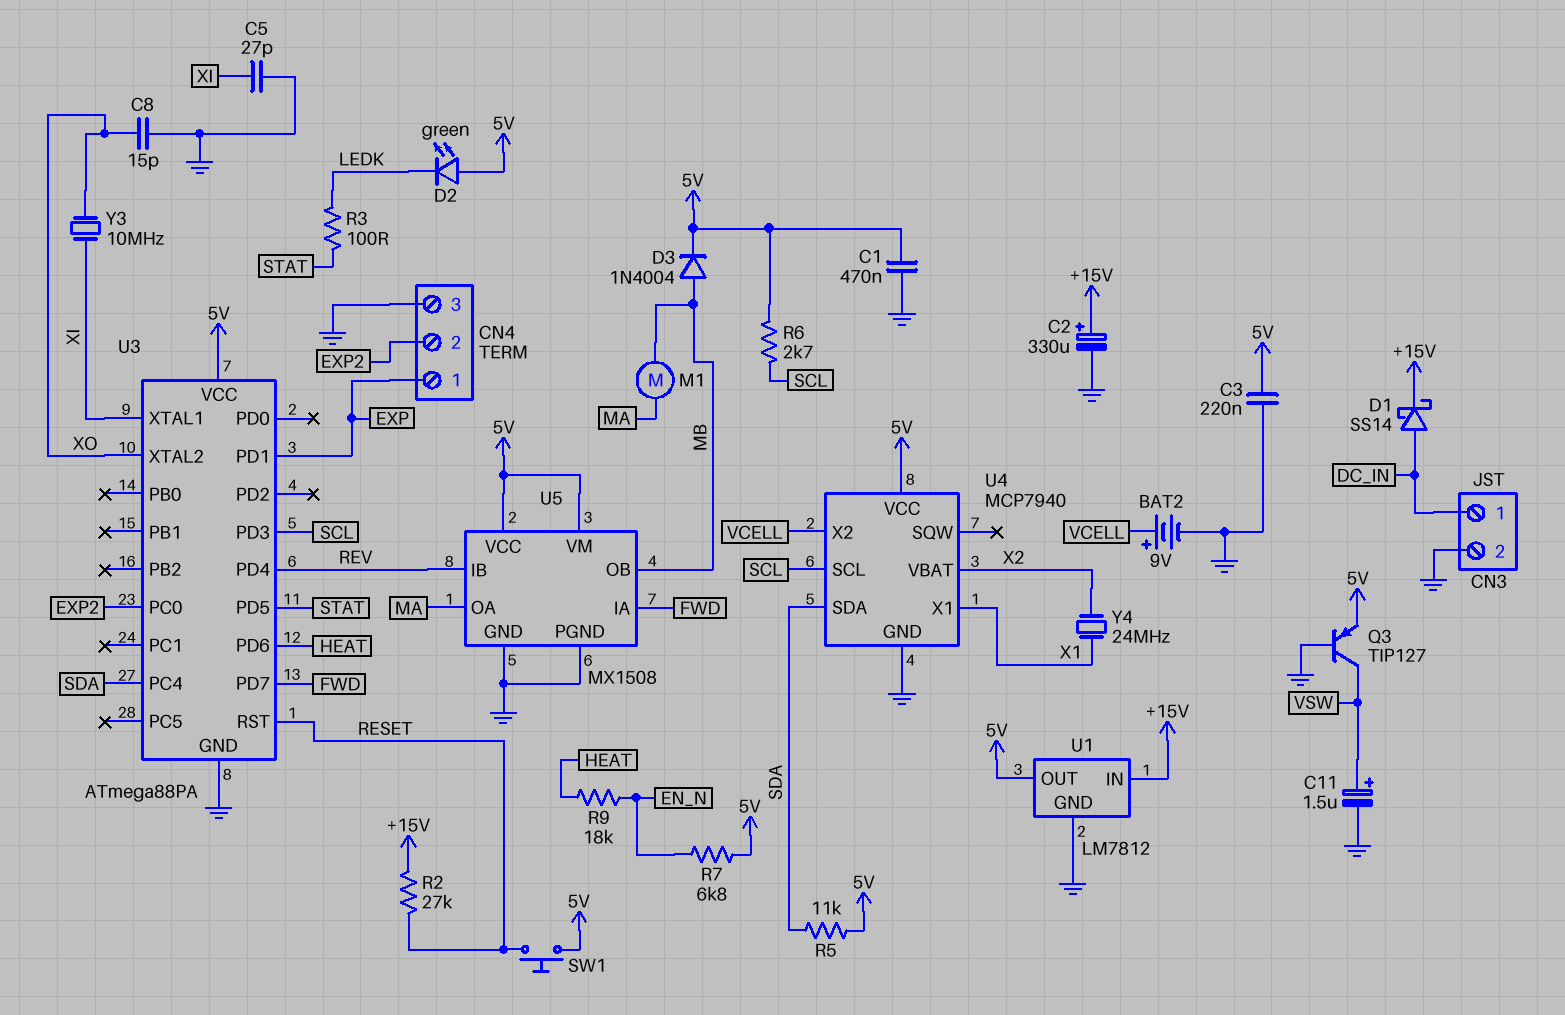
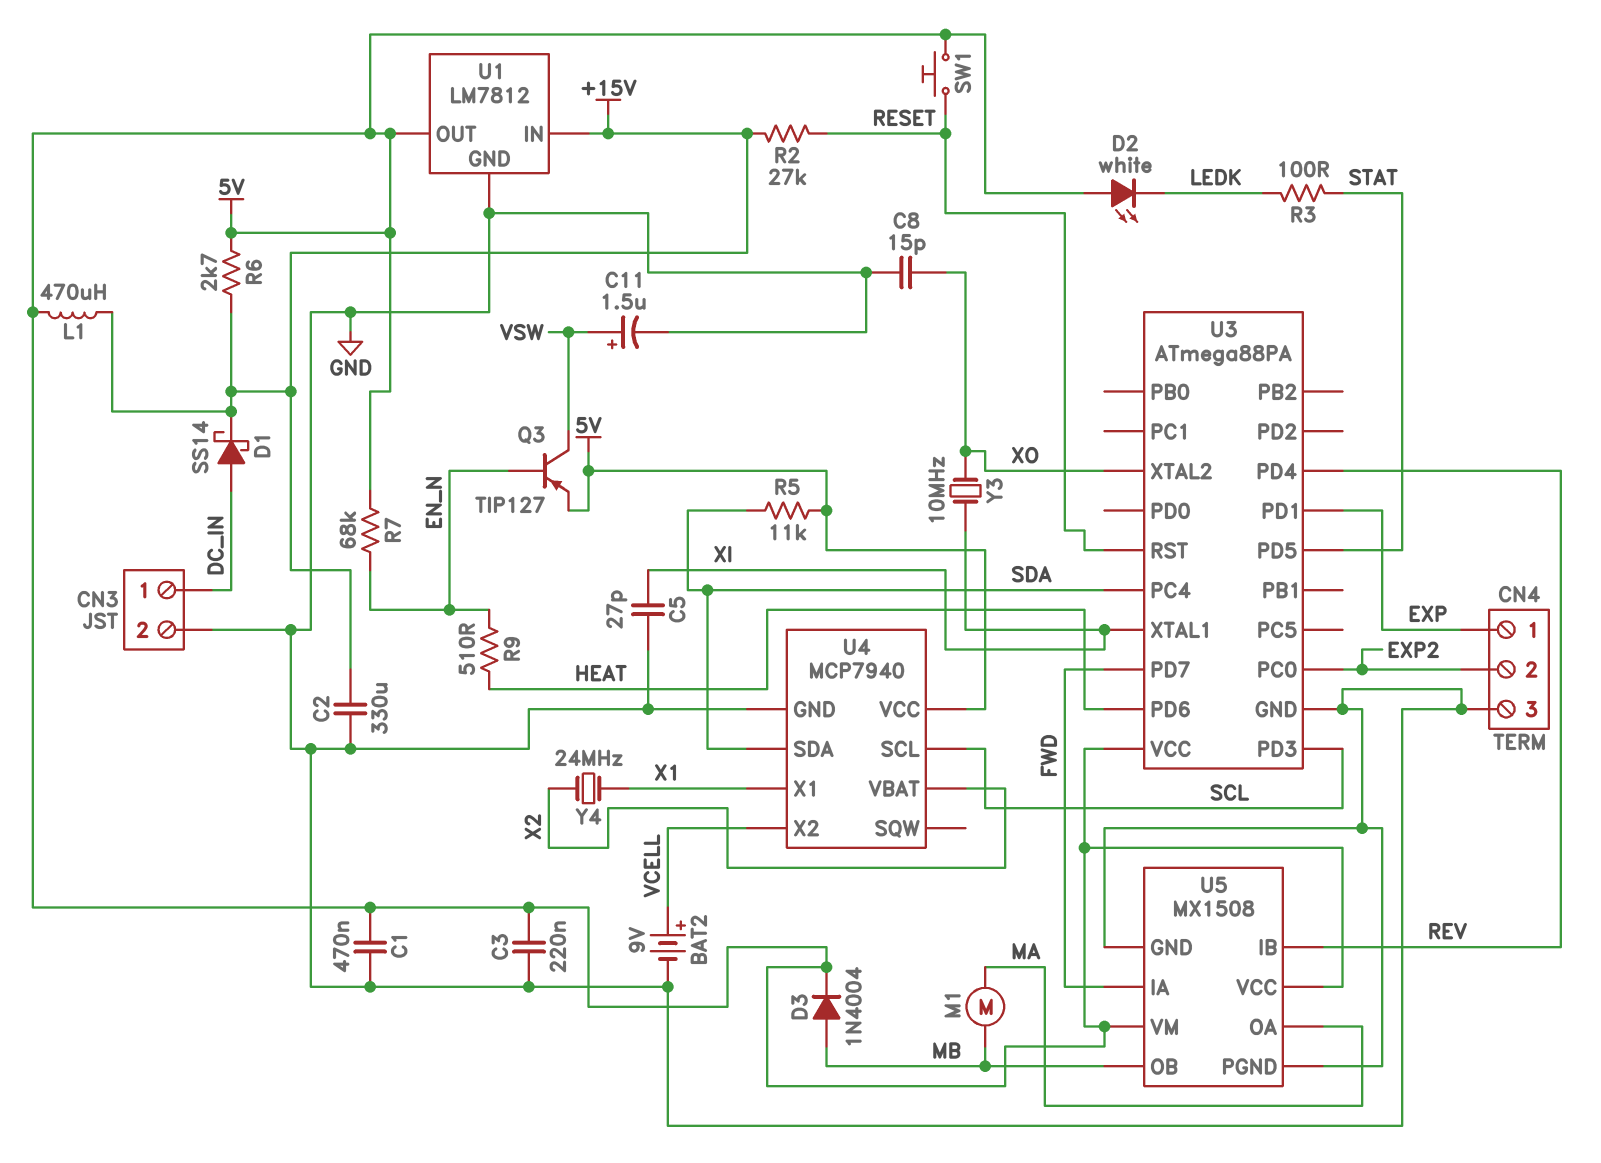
C2: 330uF (plus +15V, minus GND) -> 330uF (+15V, GND)
D2: LED green (A 5V, K LEDK) -> LED white (A 5V, K LEDK)
L1: none -> 470uH (+15V, 5V)
Q3: PNP TIP127 (B GND, C VSW, E 5V) -> PNP TIP127 (B EN_N, C VSW, E 5V)
R6: 2.7k (5V, SCL) -> 2.7k (+15V, 5V)
R7: 6.8k (5V, EN_N) -> 68k (5V, EN_N)
R9: 18k (EN_N, HEAT) -> 510 (EN_N, HEAT)

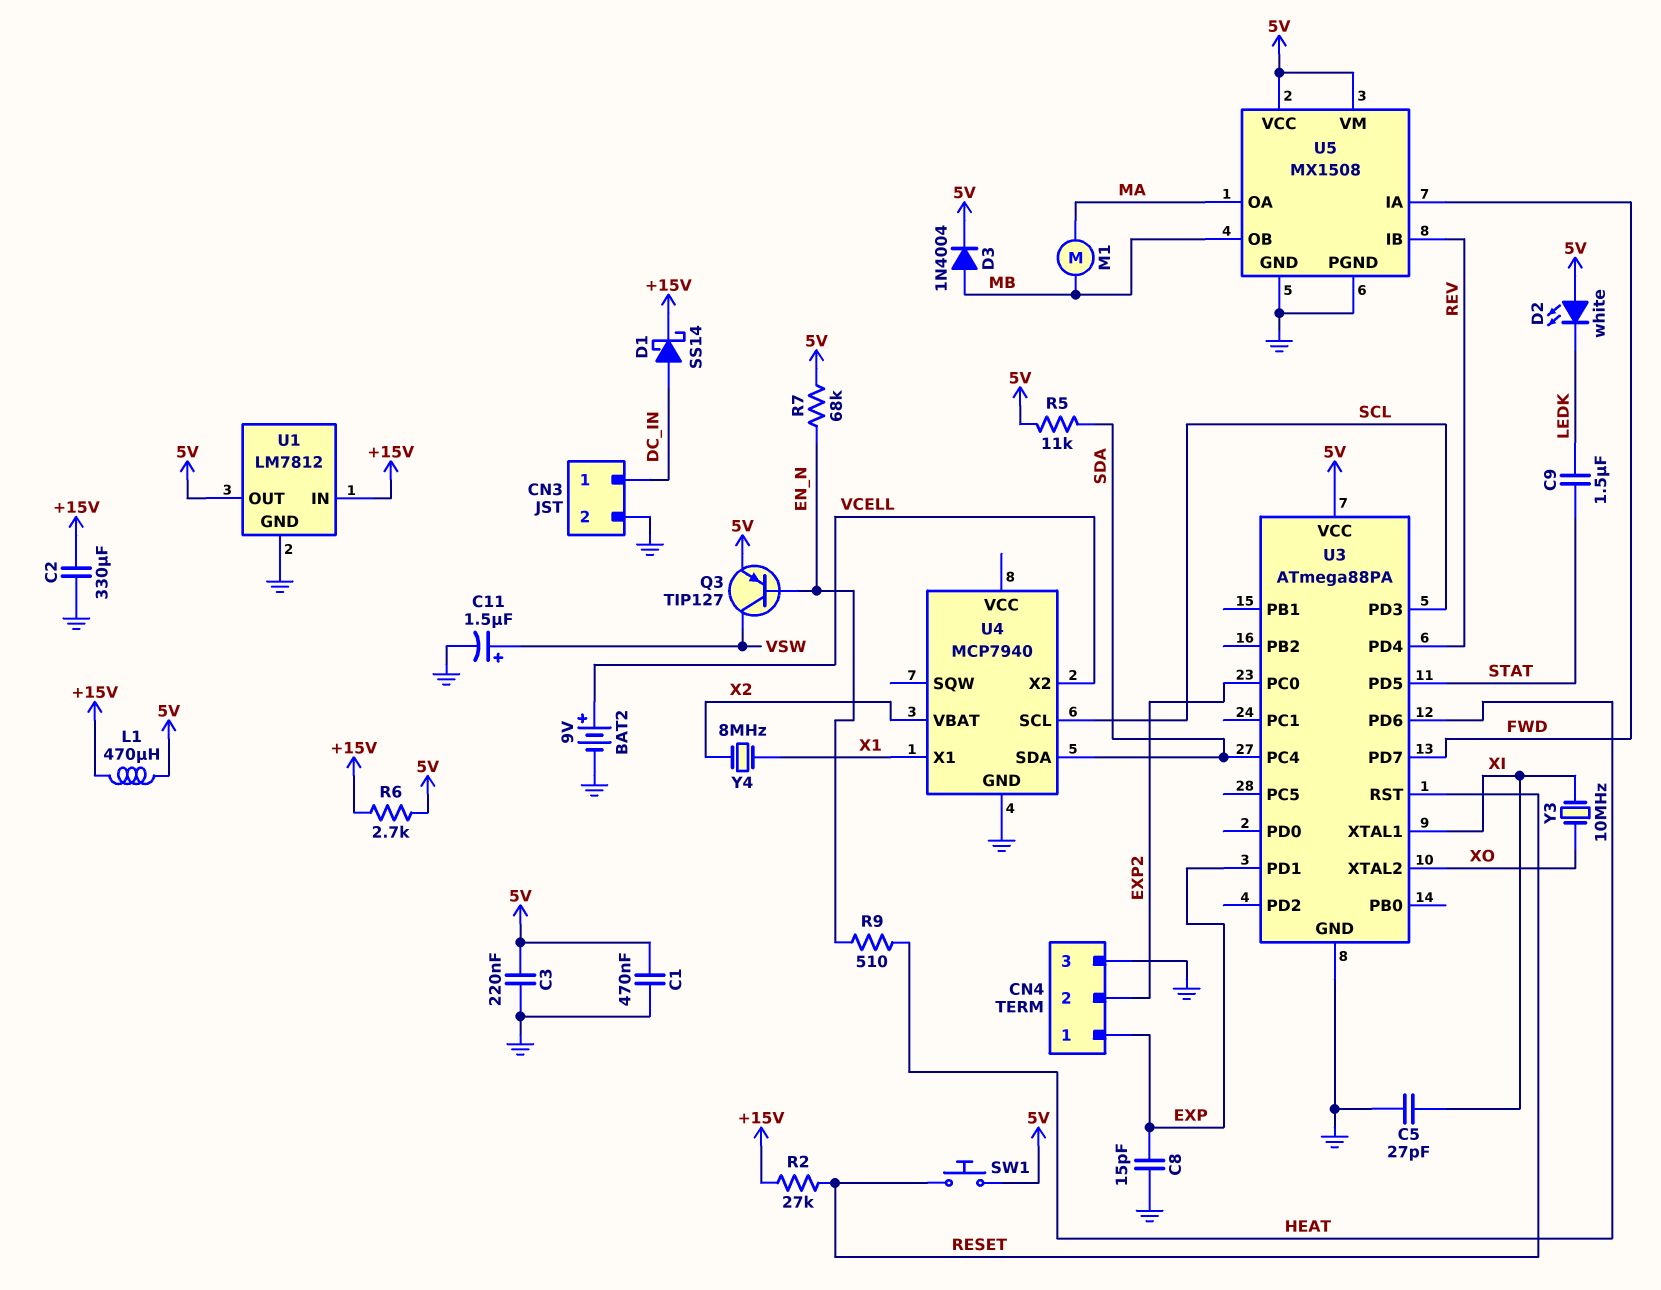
C8: 15pF (GND, XO) -> 15pF (EXP, GND)
C9: none -> 1.5uF (LEDK, STAT)
R3: 100 (LEDK, STAT) -> none
U4 pin VCC: 5V -> none
Y4: 24MHz (X1, X2) -> 8MHz (X1, X2)

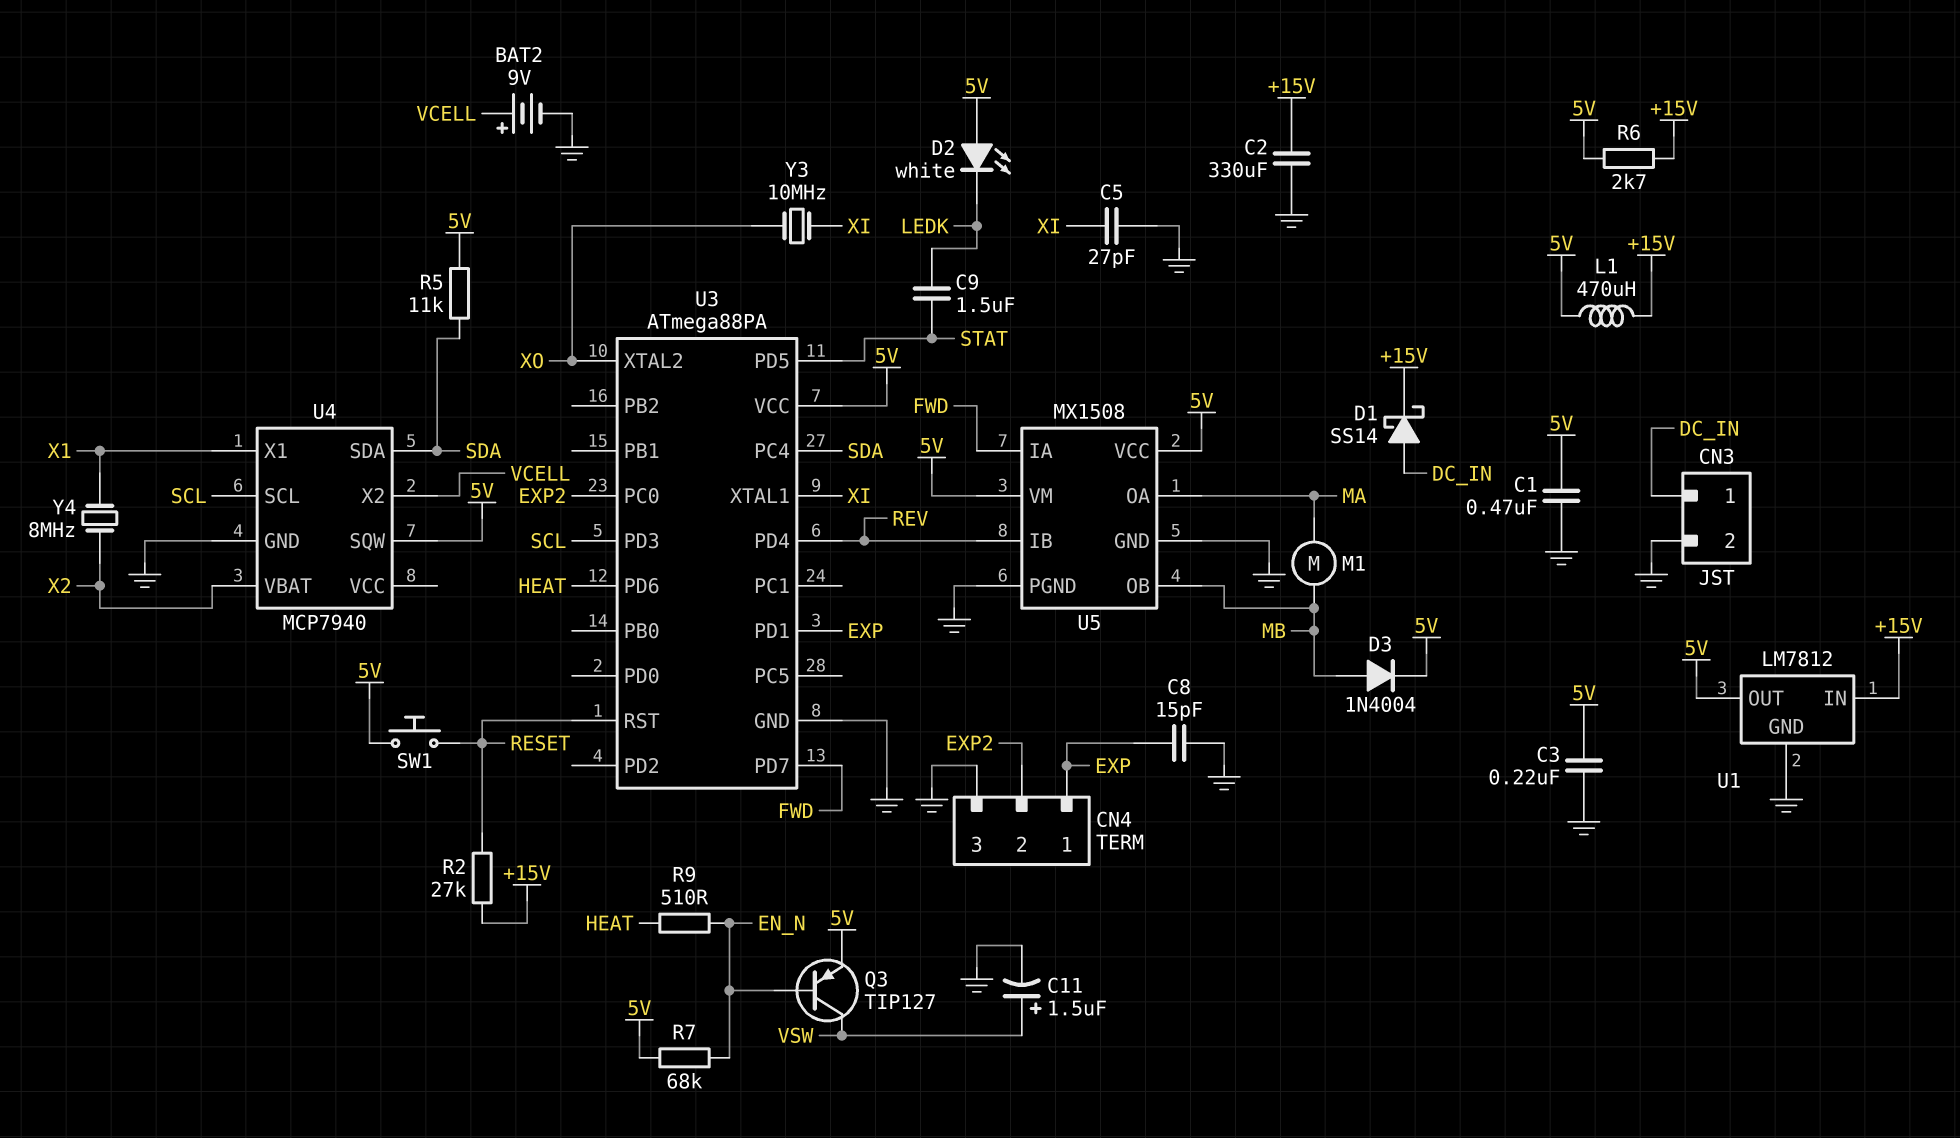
U4 pin SQW: none -> 5V

